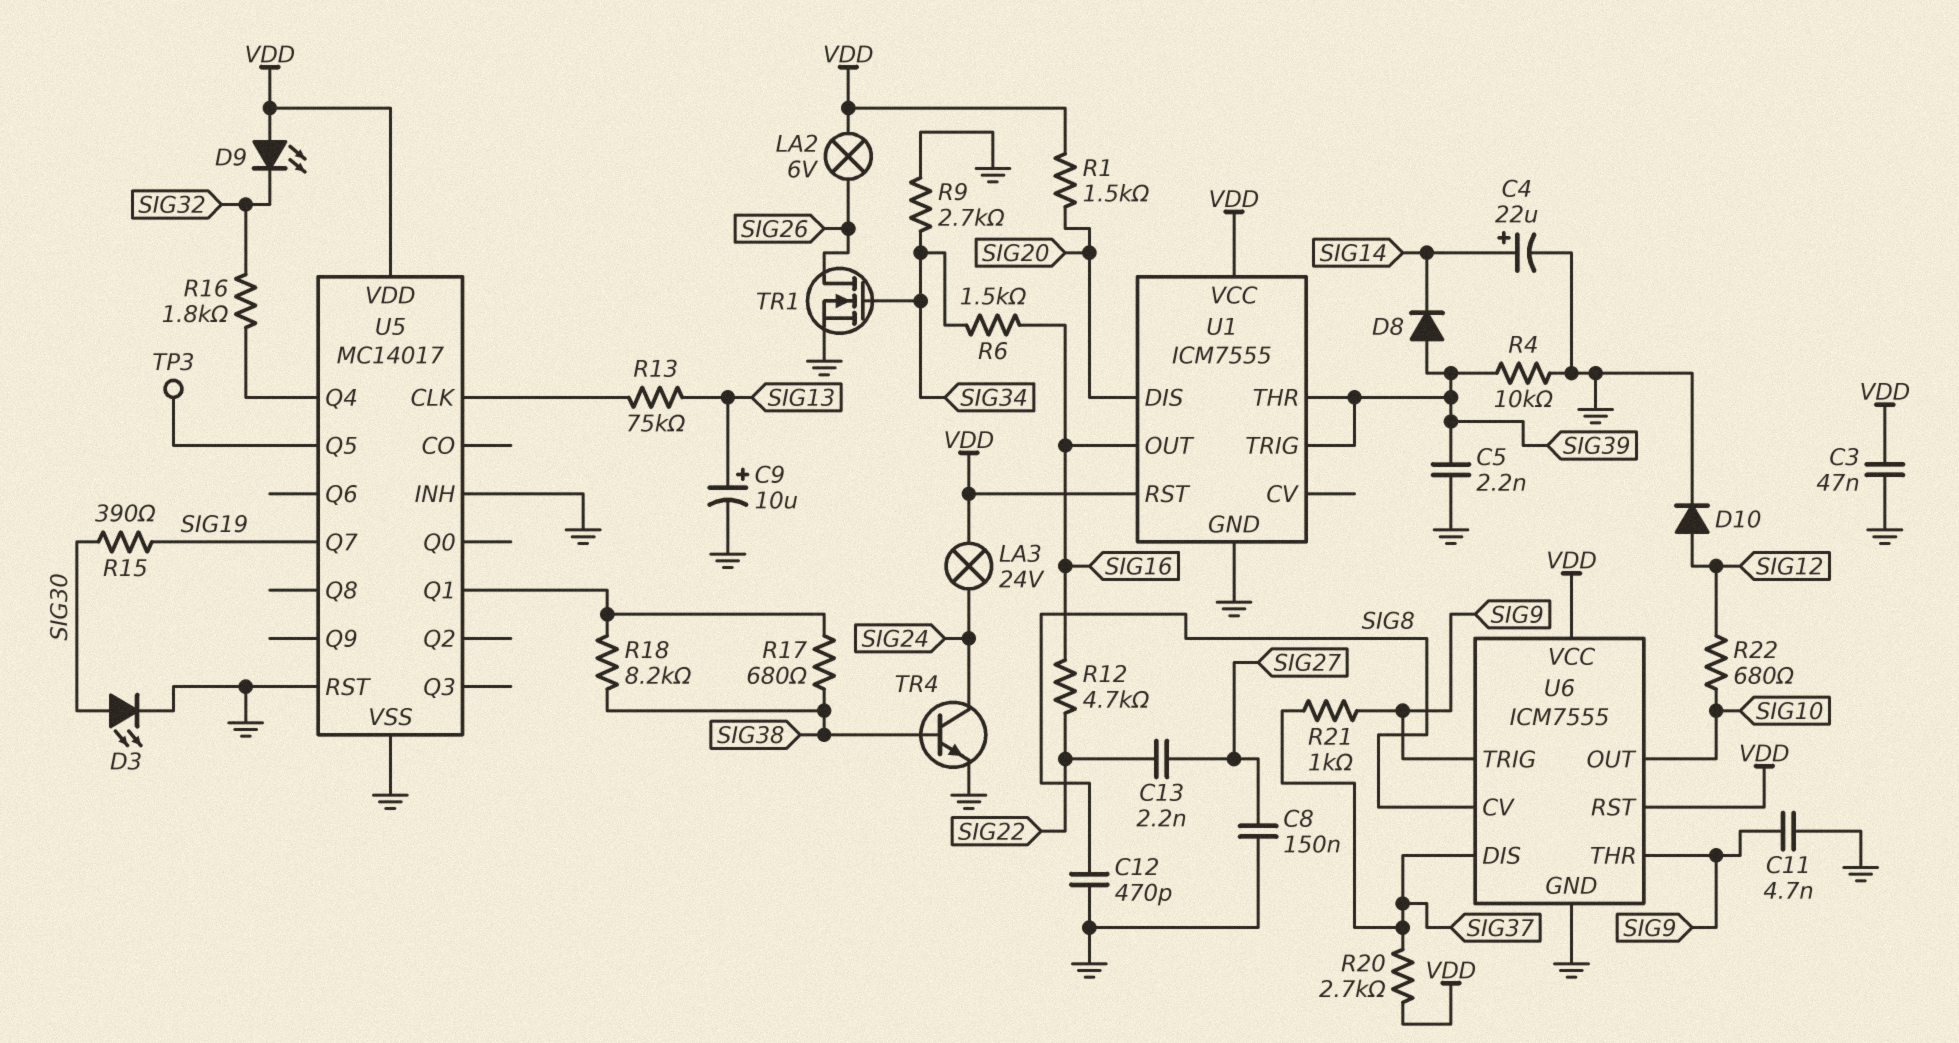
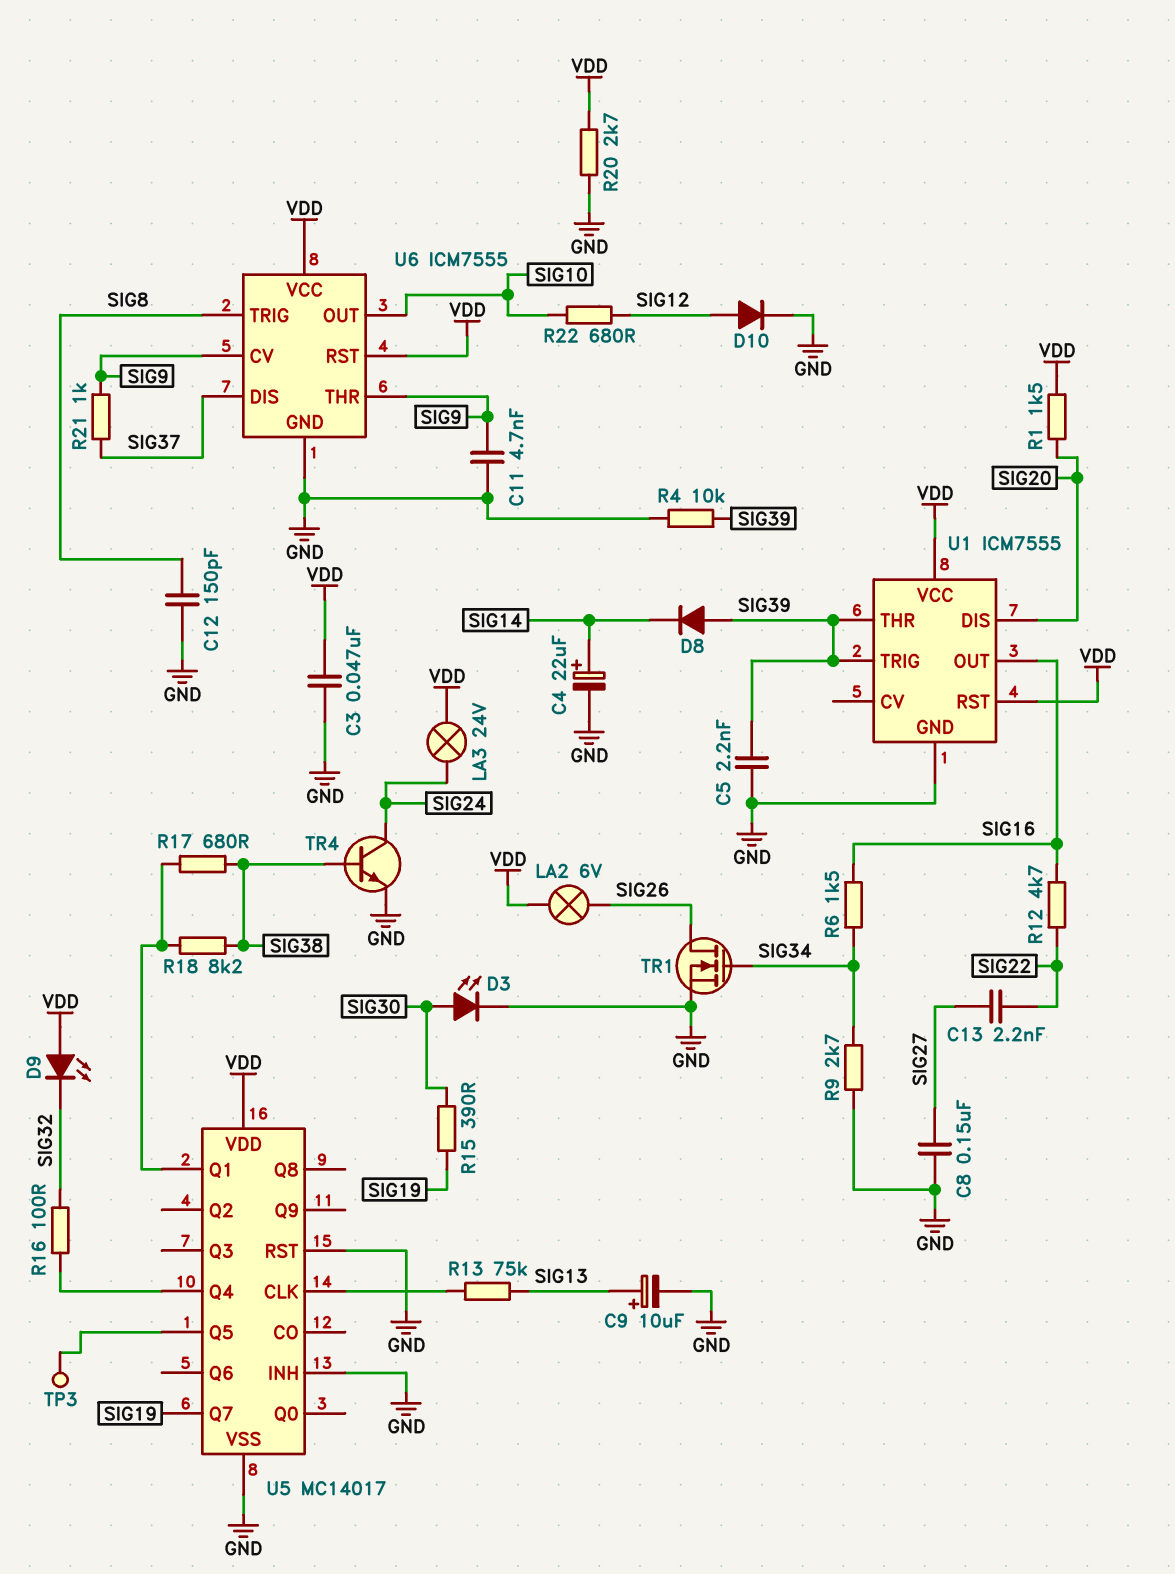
C12: 470pF (GND, SIG8) -> 150pF (GND, SIG8)
R16: 1.8k (SIG32, U5/Q4) -> 100 (SIG32, U5/Q4)
R20: 2.7k (SIG37, VDD) -> 2.7k (GND, VDD)
U6 pin CV: SIG8 -> SIG9
U6 pin TRIG: SIG9 -> SIG8

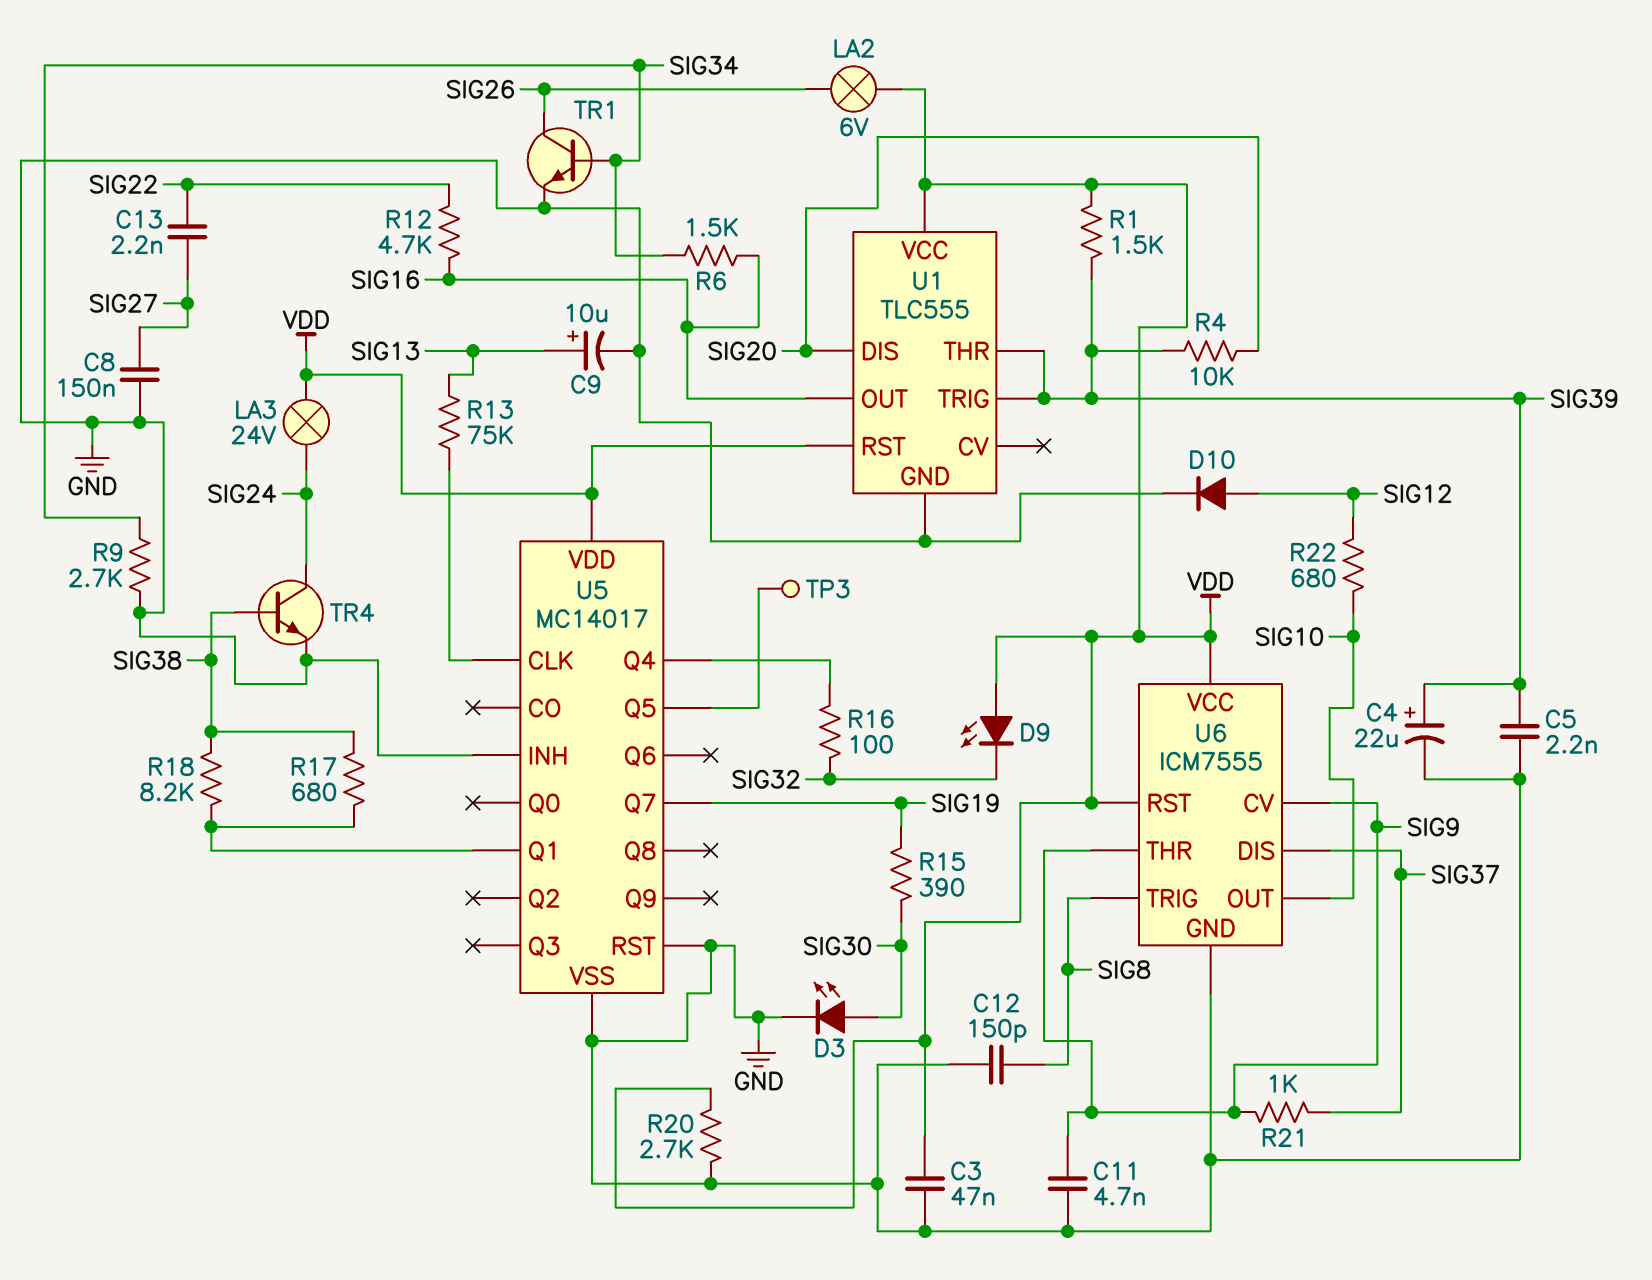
C4: 22uF (plus SIG14, minus GND) -> 22uF (plus SIG39, minus GND)
D8: diode (A SIG39, K SIG14) -> none
R1: 1.5k (SIG20, VDD) -> 1.5k (SIG39, VDD)
R4: 10k (GND, SIG39) -> 10k (SIG20, SIG39)
TR1: NMOS (G SIG34, D SIG26, S GND) -> NPN (B SIG34, C SIG26, E GND)
U1: ICM7555 -> TLC555

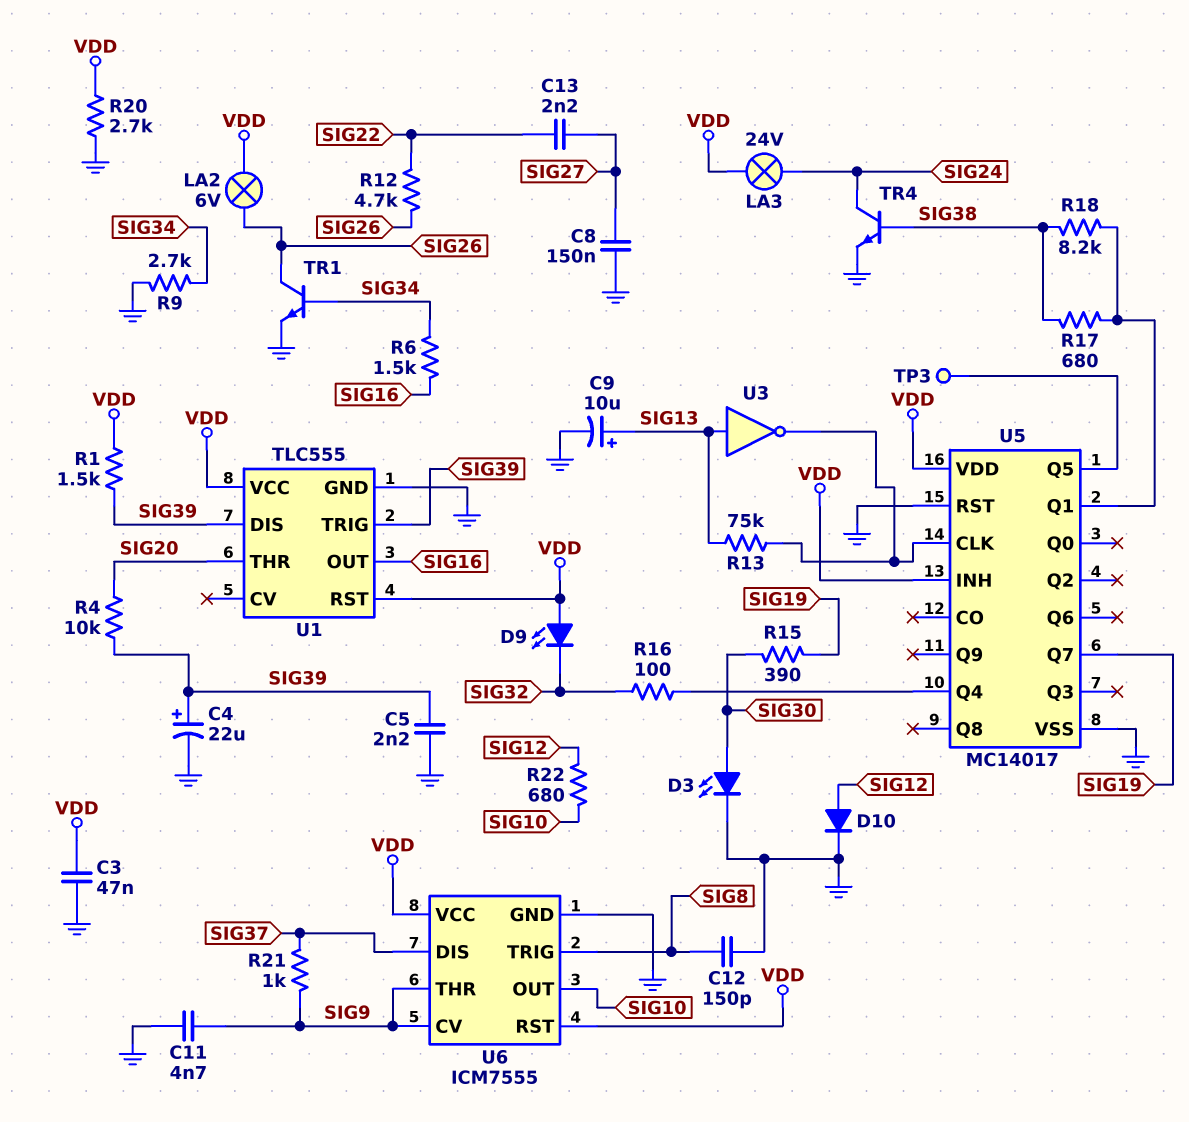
R12: 4.7k (SIG16, SIG22) -> 4.7k (SIG22, SIG26)
U1 pin DIS: SIG20 -> SIG39
U1 pin THR: SIG39 -> SIG20
U3: none -> NOT (in SIG13, out U5/CLK)
U5 pin INH: GND -> VDD

